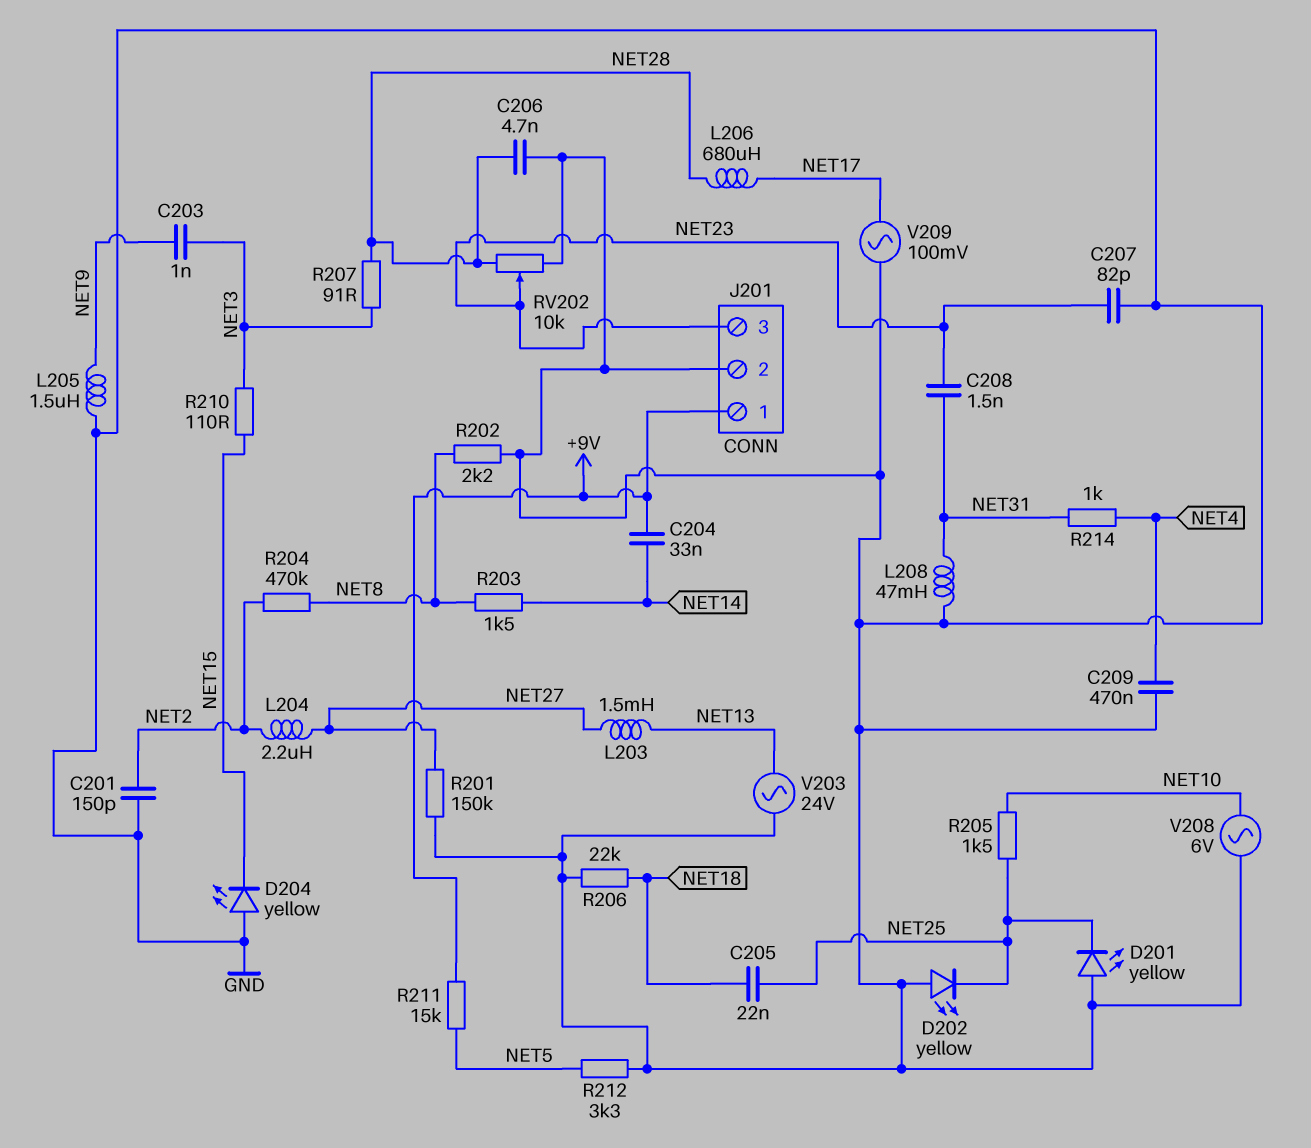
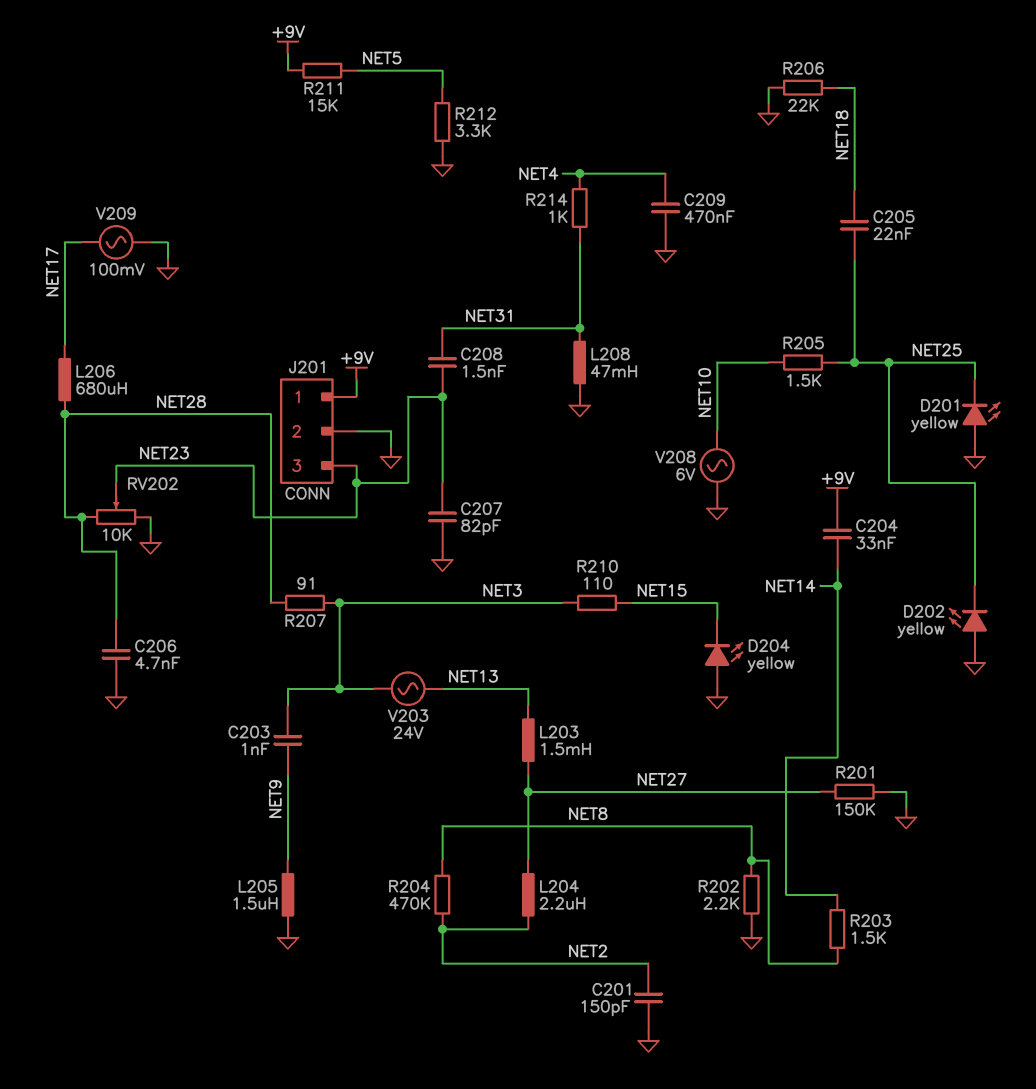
V203: AC 24V (GND, NET13) -> AC 24V (NET3, NET13)

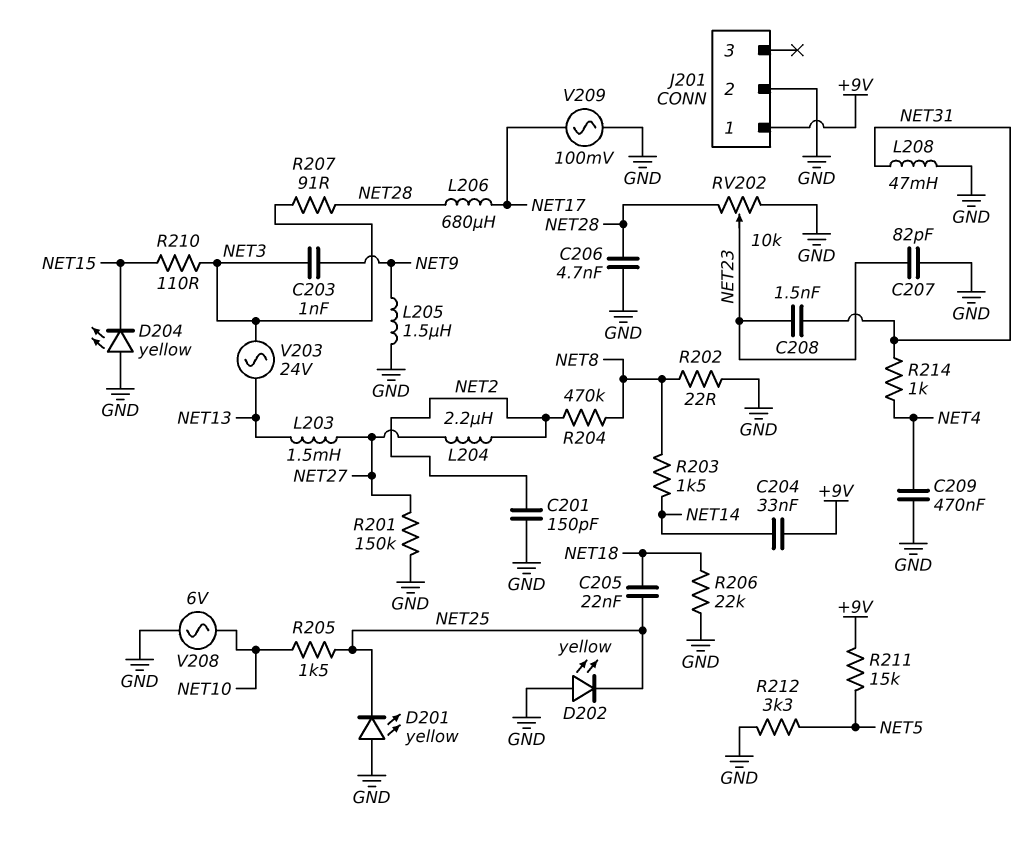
J201 pin 3: NET23 -> none
R202: 2.2k (GND, NET8) -> 22 (GND, NET8)

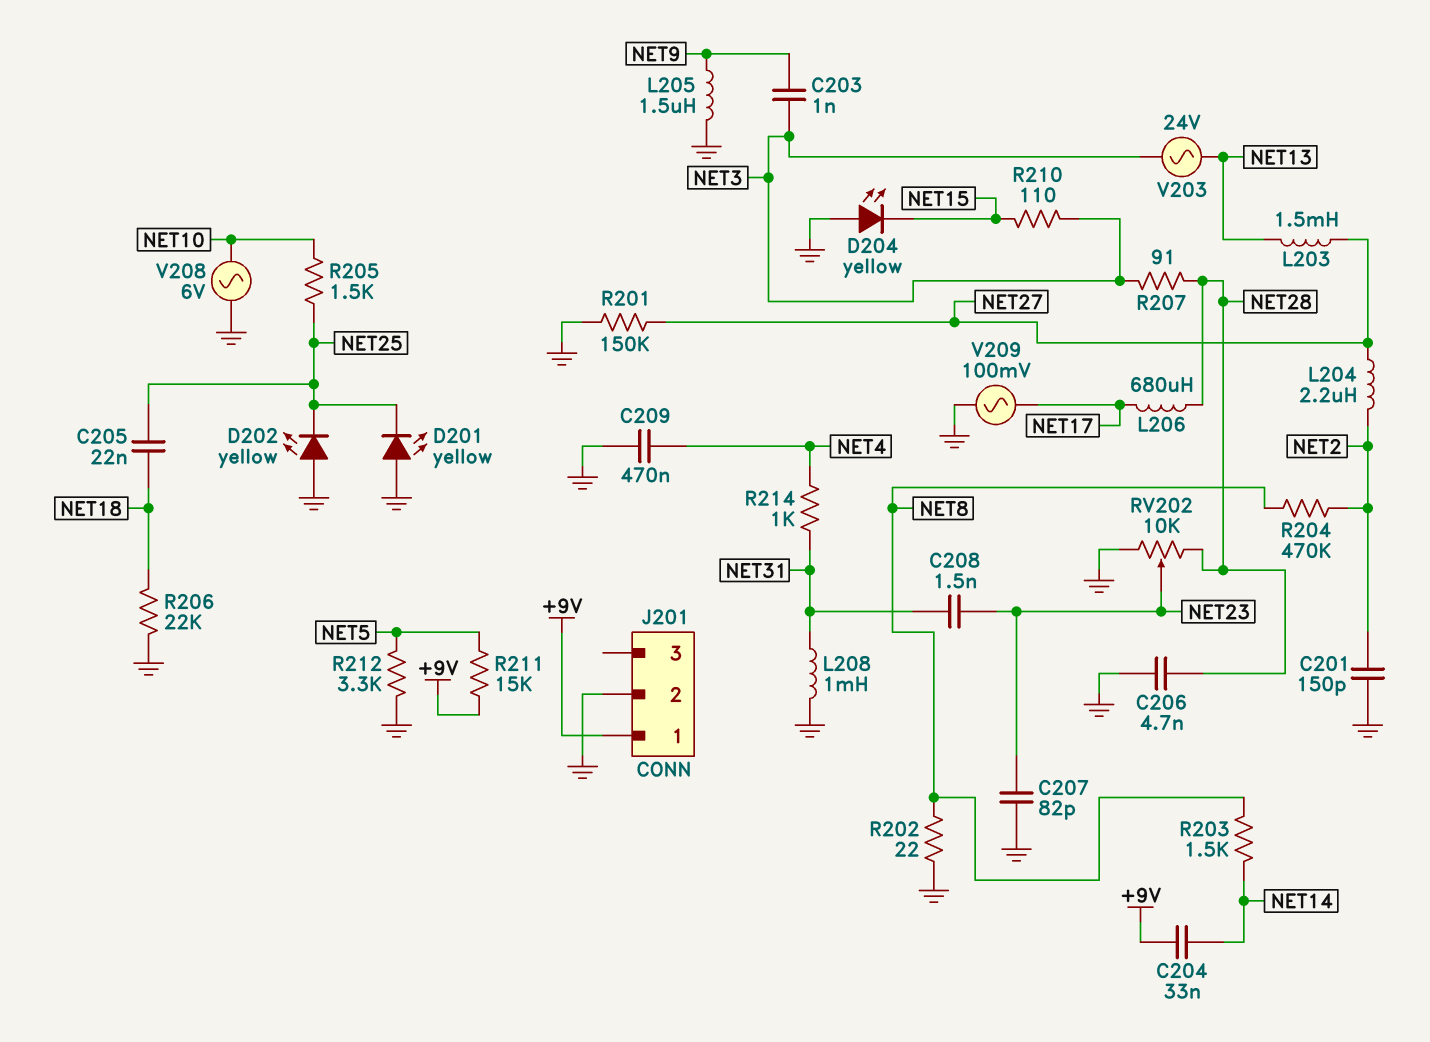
L208: 47mH (GND, NET31) -> 1mH (GND, NET31)

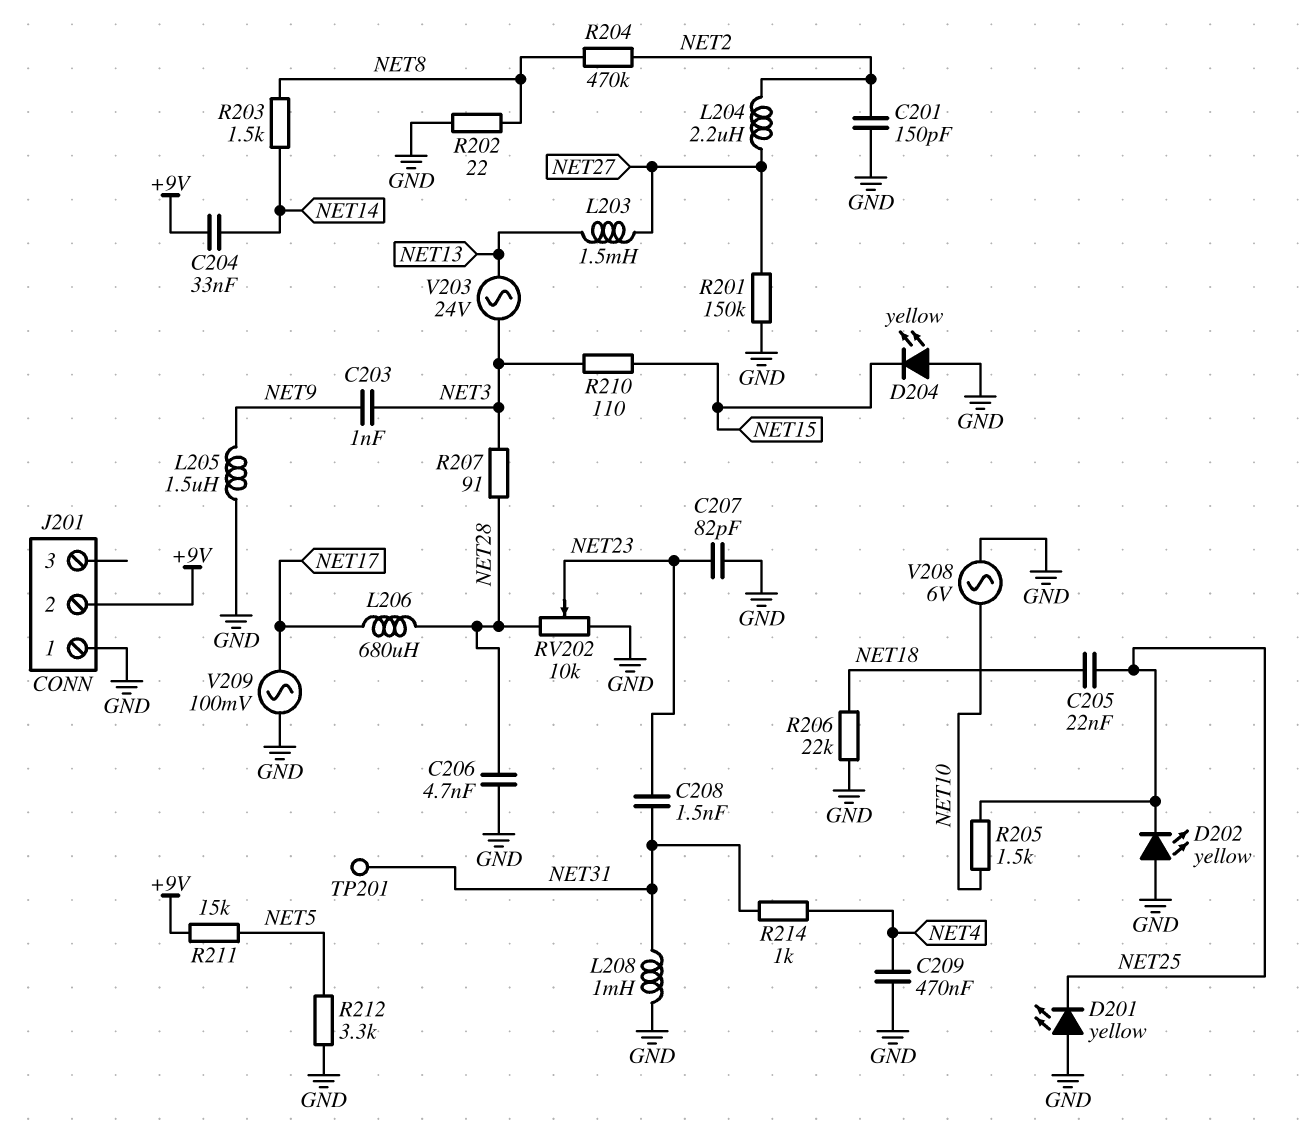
J201 pin 1: +9V -> GND
J201 pin 2: GND -> +9V
TP201: none -> test point (NET31)

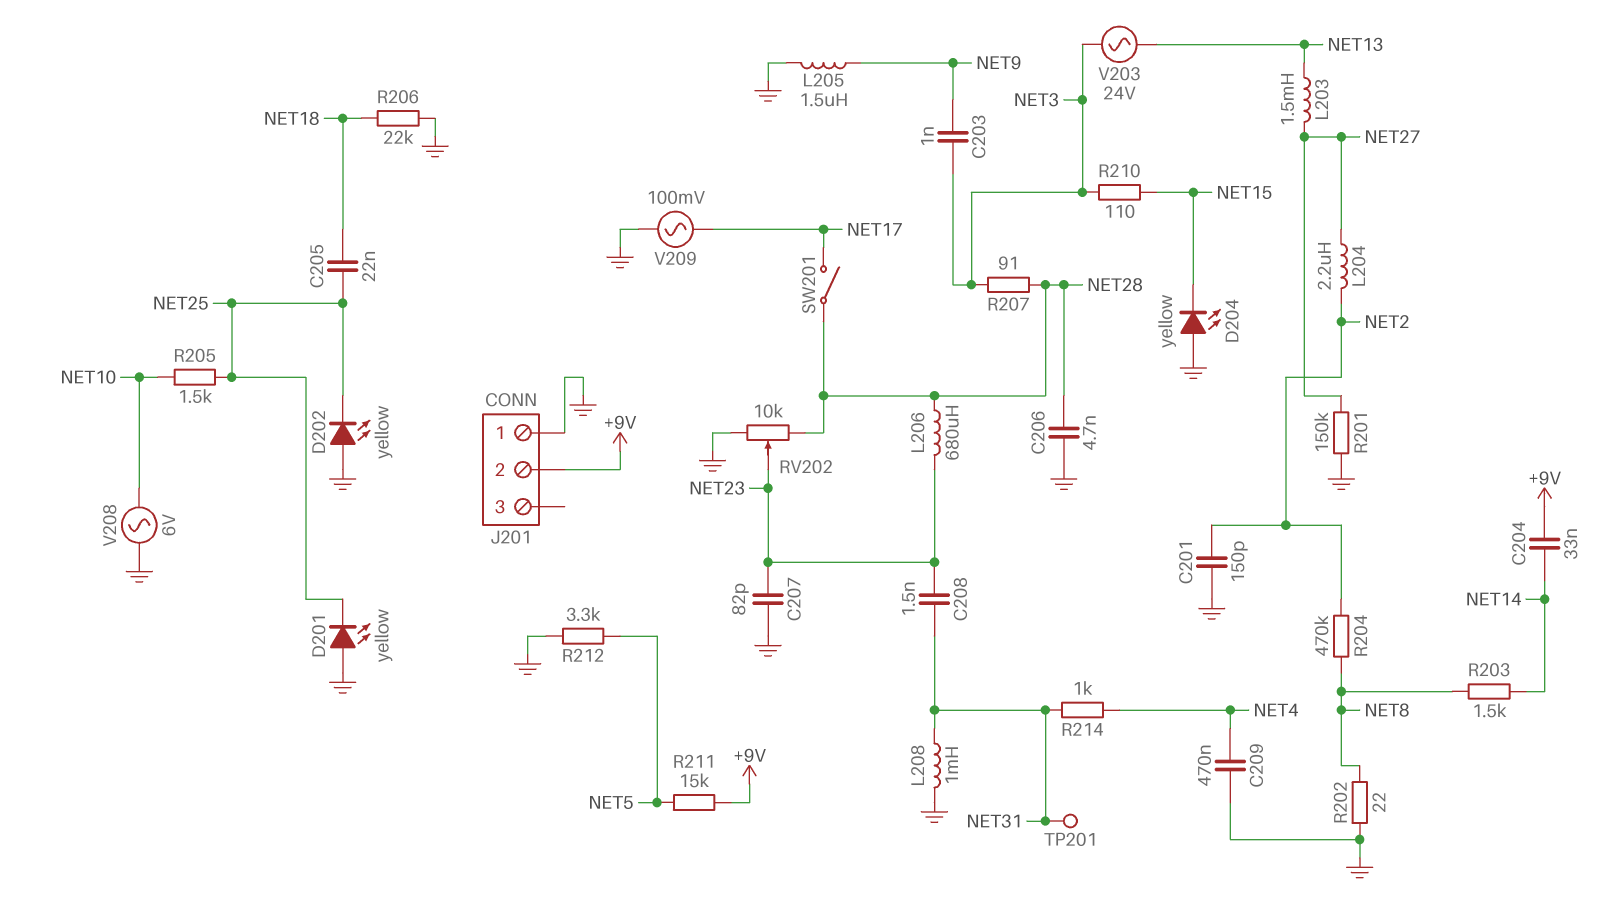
L206: 680uH (NET17, NET28) -> 680uH (NET23, NET28)
SW201: none -> switch (NET17, NET28)

